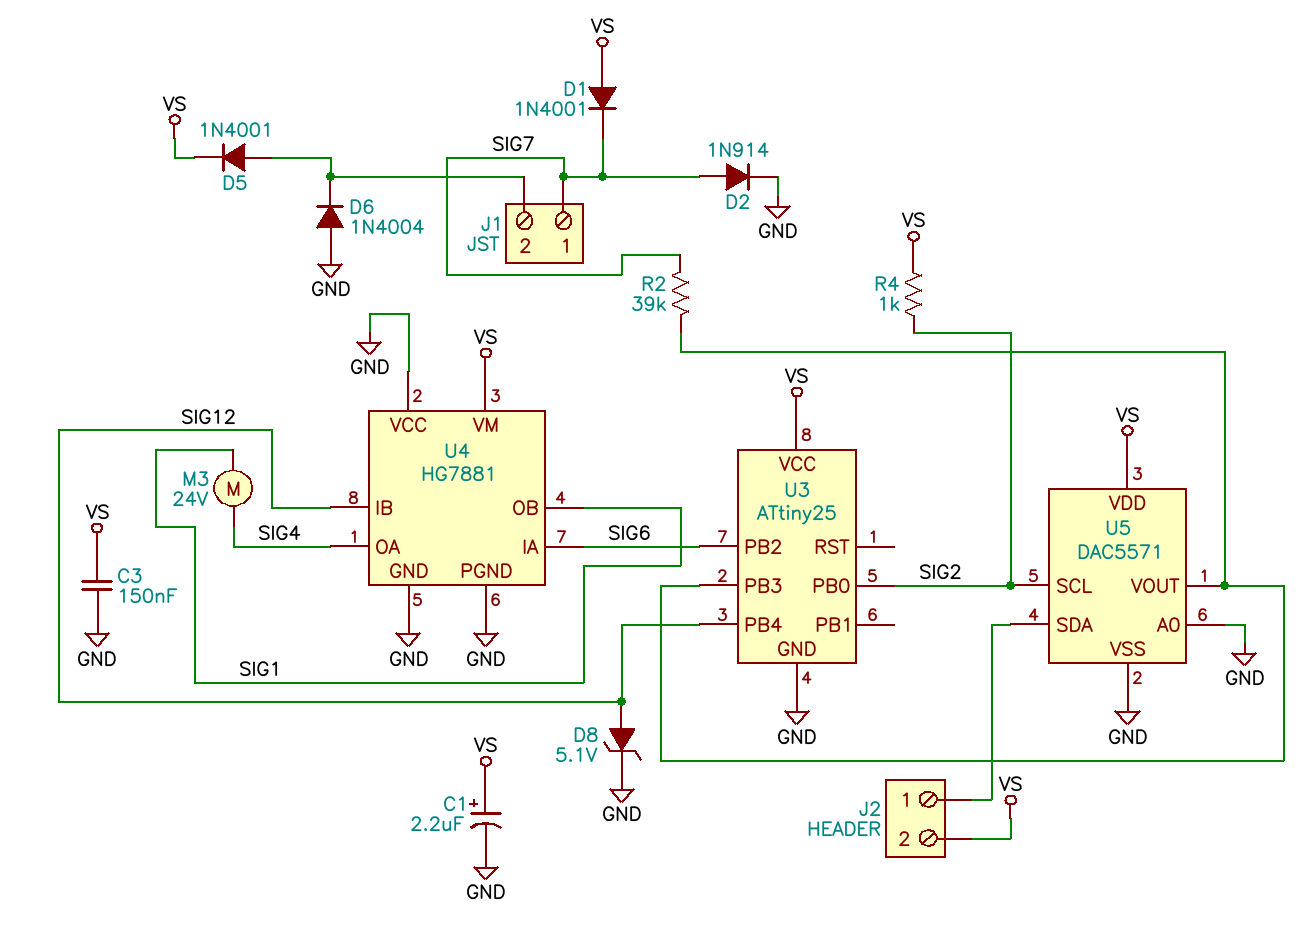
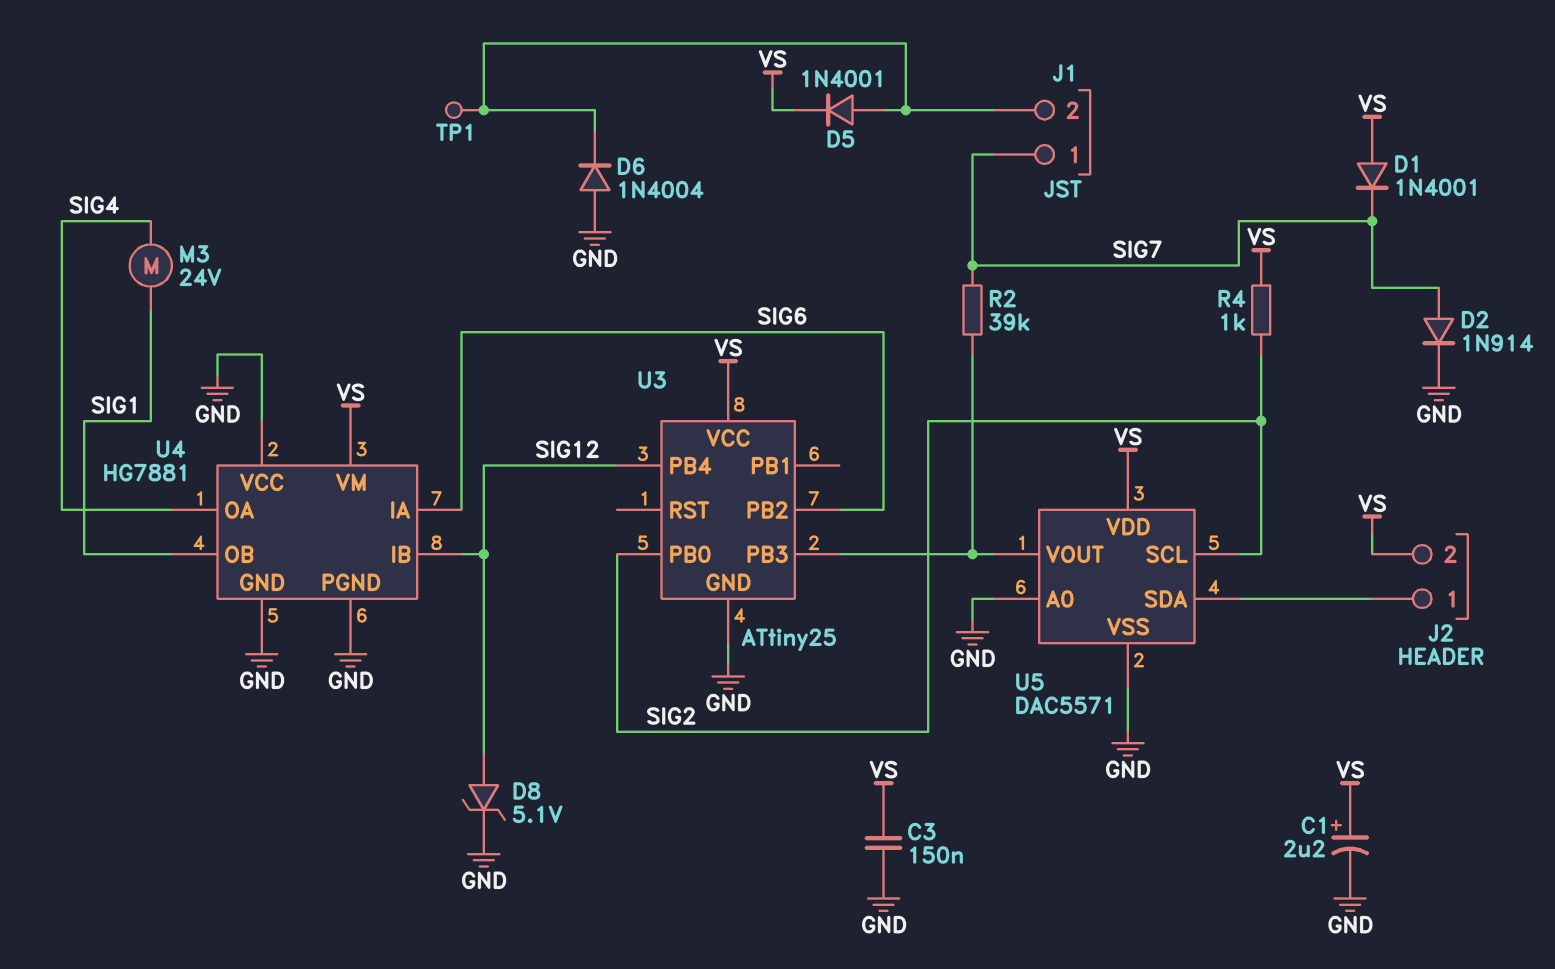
TP1: none -> test point (J1/2)

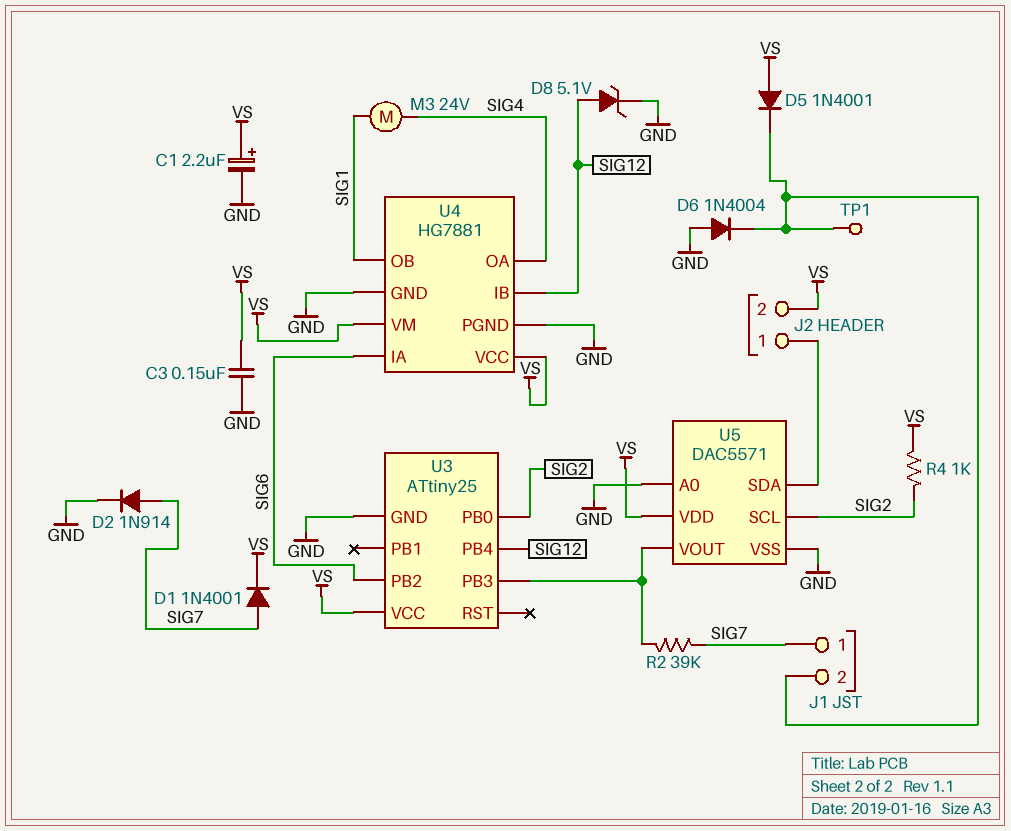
D1: diode 1N4001 (A VS, K SIG7) -> diode 1N4001 (A SIG7, K VS)
D5: diode 1N4001 (A J1/2, K VS) -> diode 1N4001 (A VS, K J1/2)
U4 pin VCC: GND -> VS

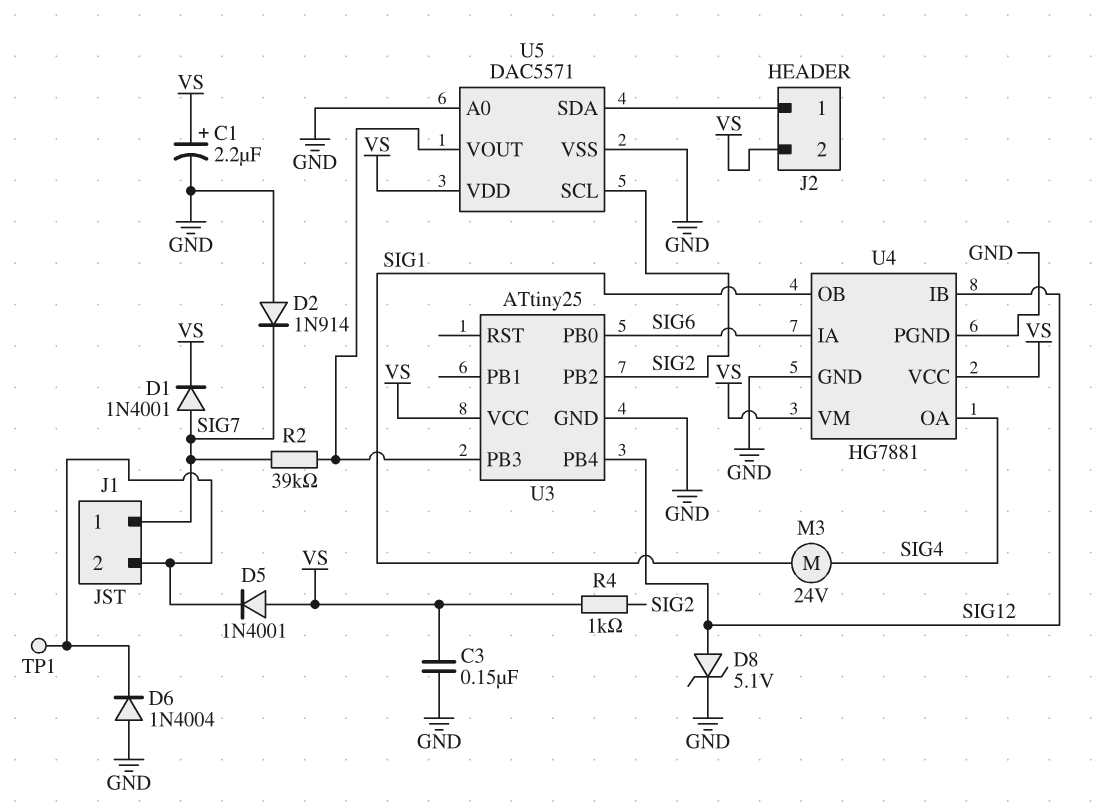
D2: diode 1N914 (A SIG7, K GND) -> diode 1N914 (A GND, K SIG7)
U3 pin PB0: SIG2 -> SIG6
U3 pin PB2: SIG6 -> SIG2

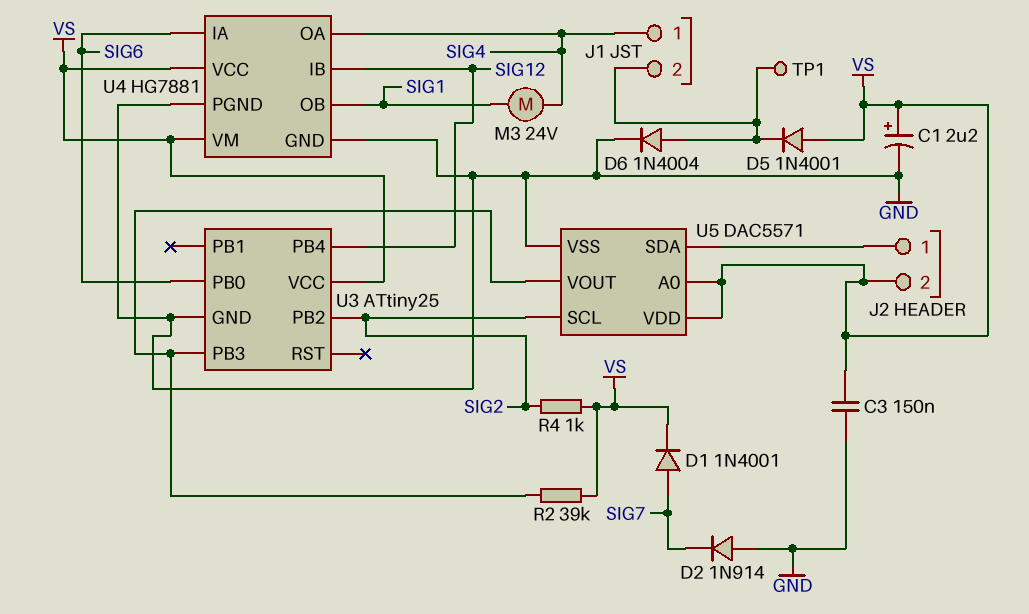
D6: diode 1N4004 (A GND, K J1/2) -> diode 1N4004 (A J1/2, K GND)
D8: zener 5.1V (A SIG12, K GND) -> none
J1 pin 1: SIG7 -> SIG4
R2: 39k (SIG7, U3/PB3) -> 39k (U3/PB3, VS)
U5 pin A0: GND -> VS

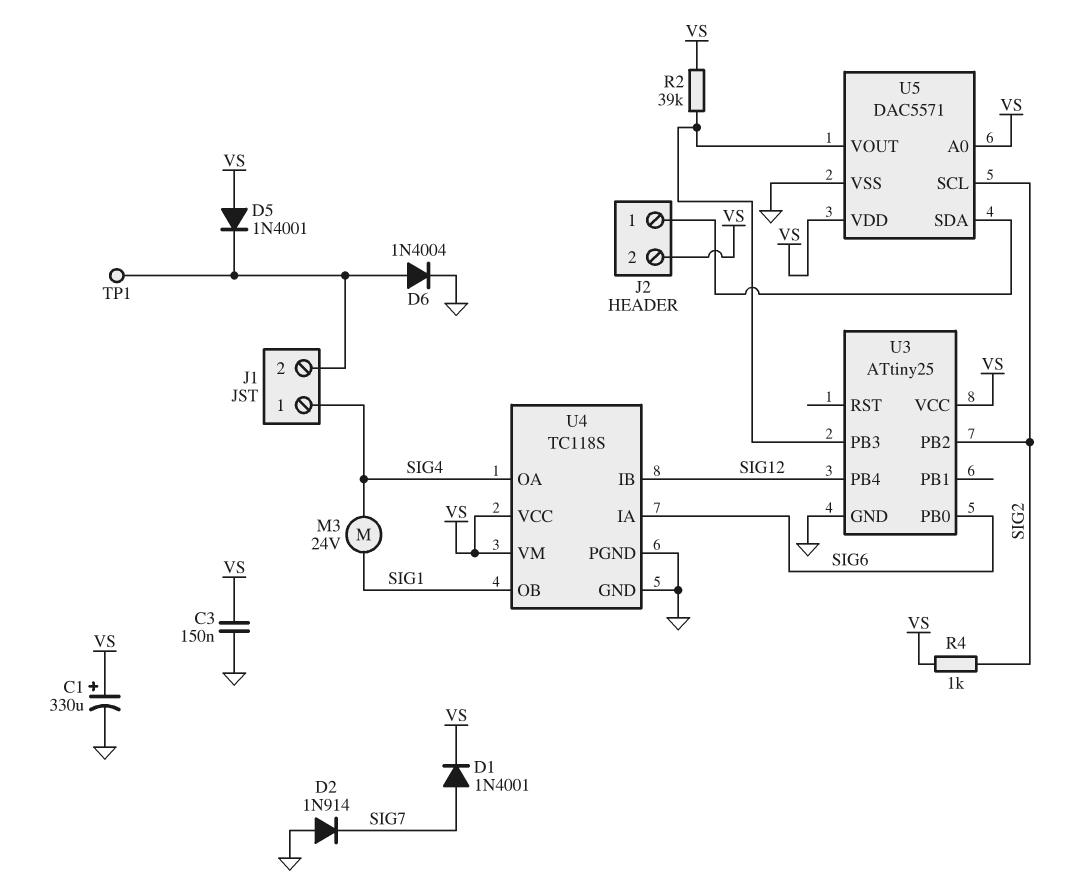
C1: 2.2uF (plus VS, minus GND) -> 330uF (plus VS, minus GND)
U4: HG7881 -> TC118S

